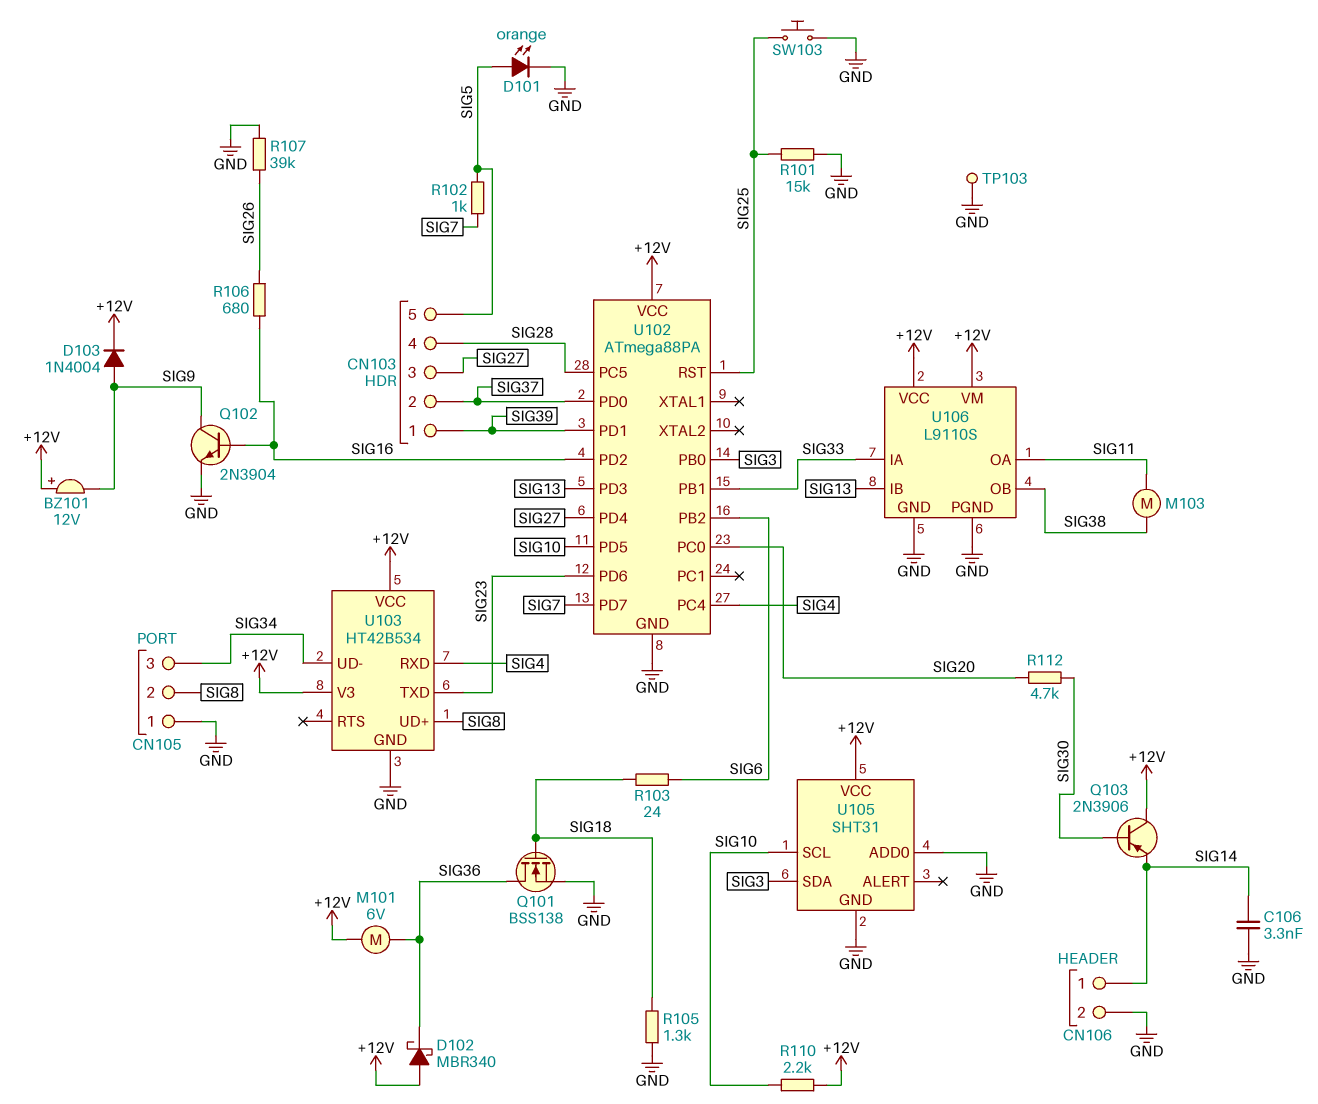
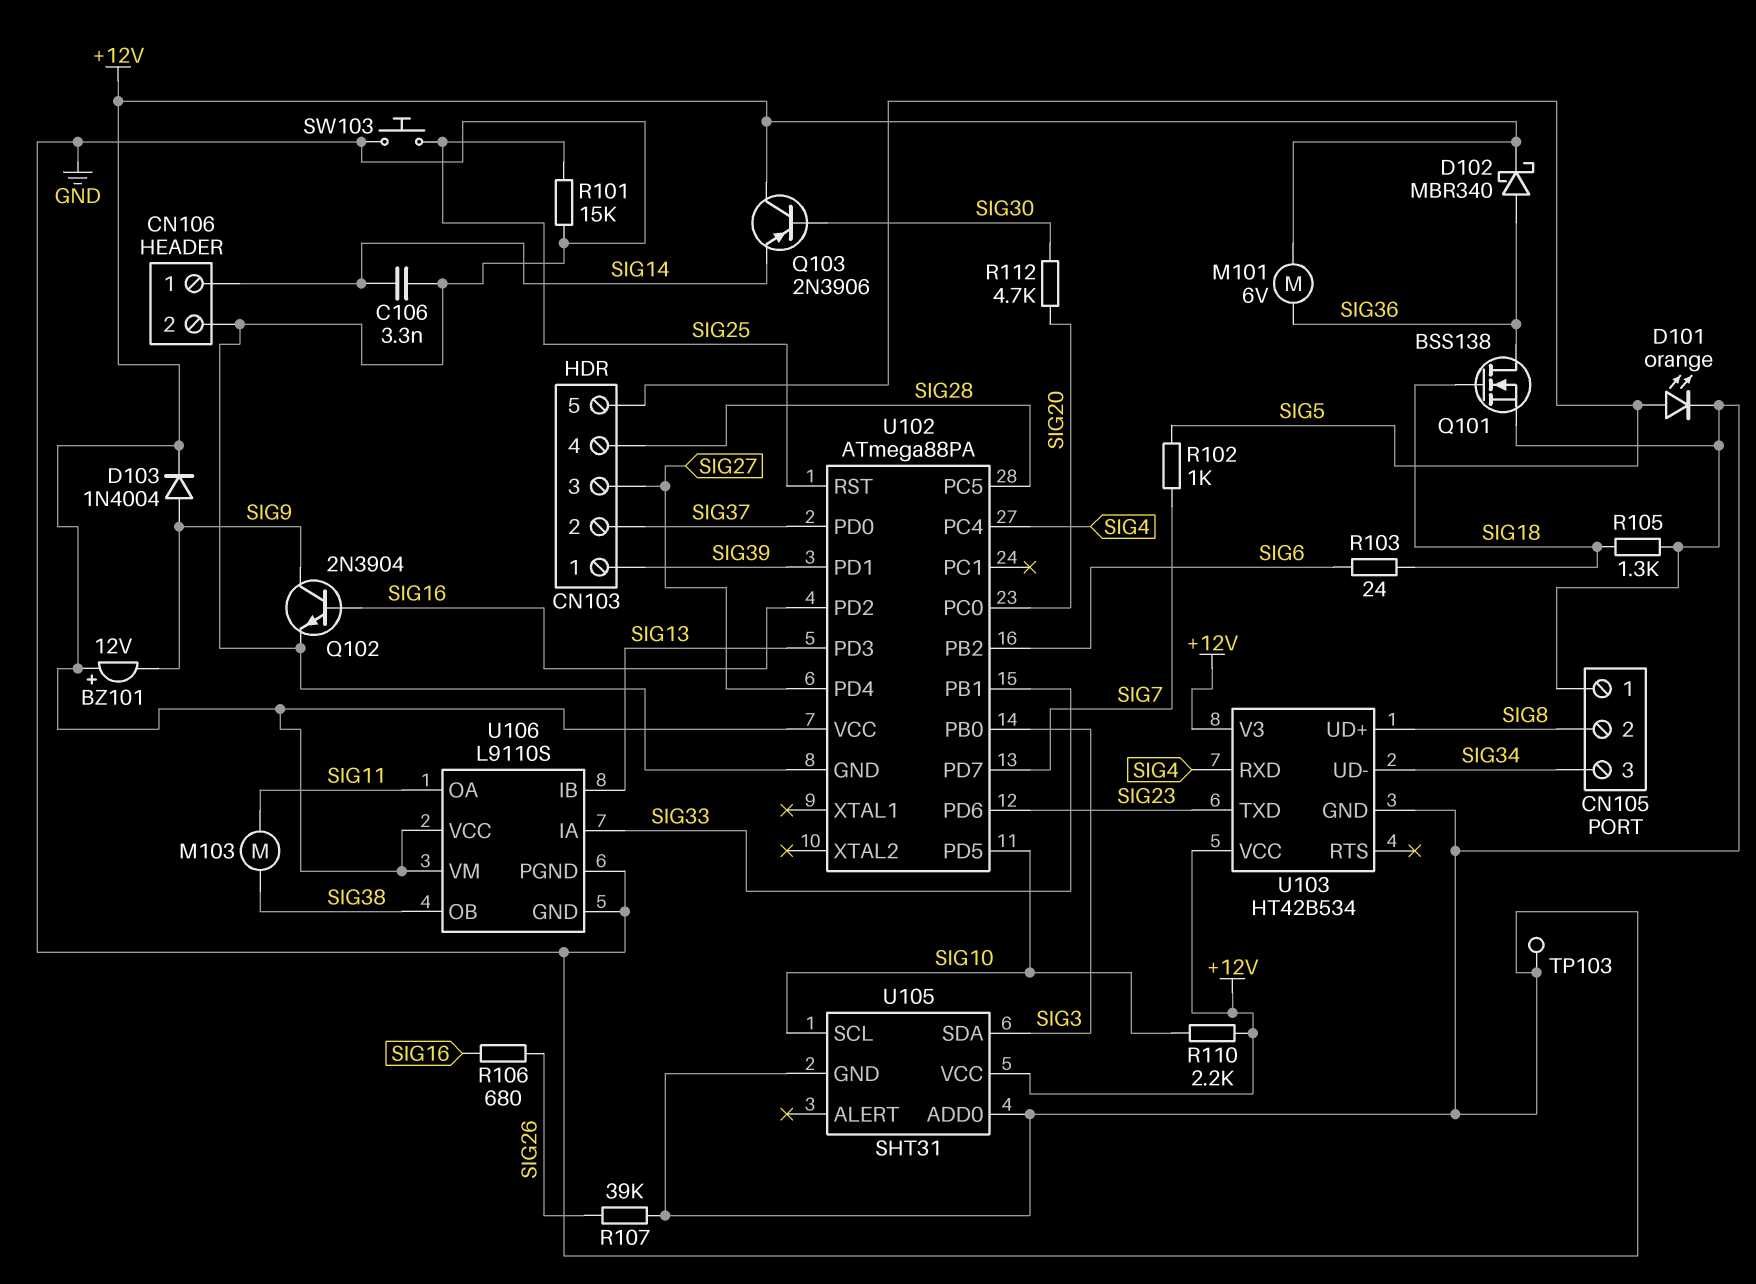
D102: schottky MBR340 (A +12V, K SIG36) -> schottky MBR340 (A SIG36, K +12V)

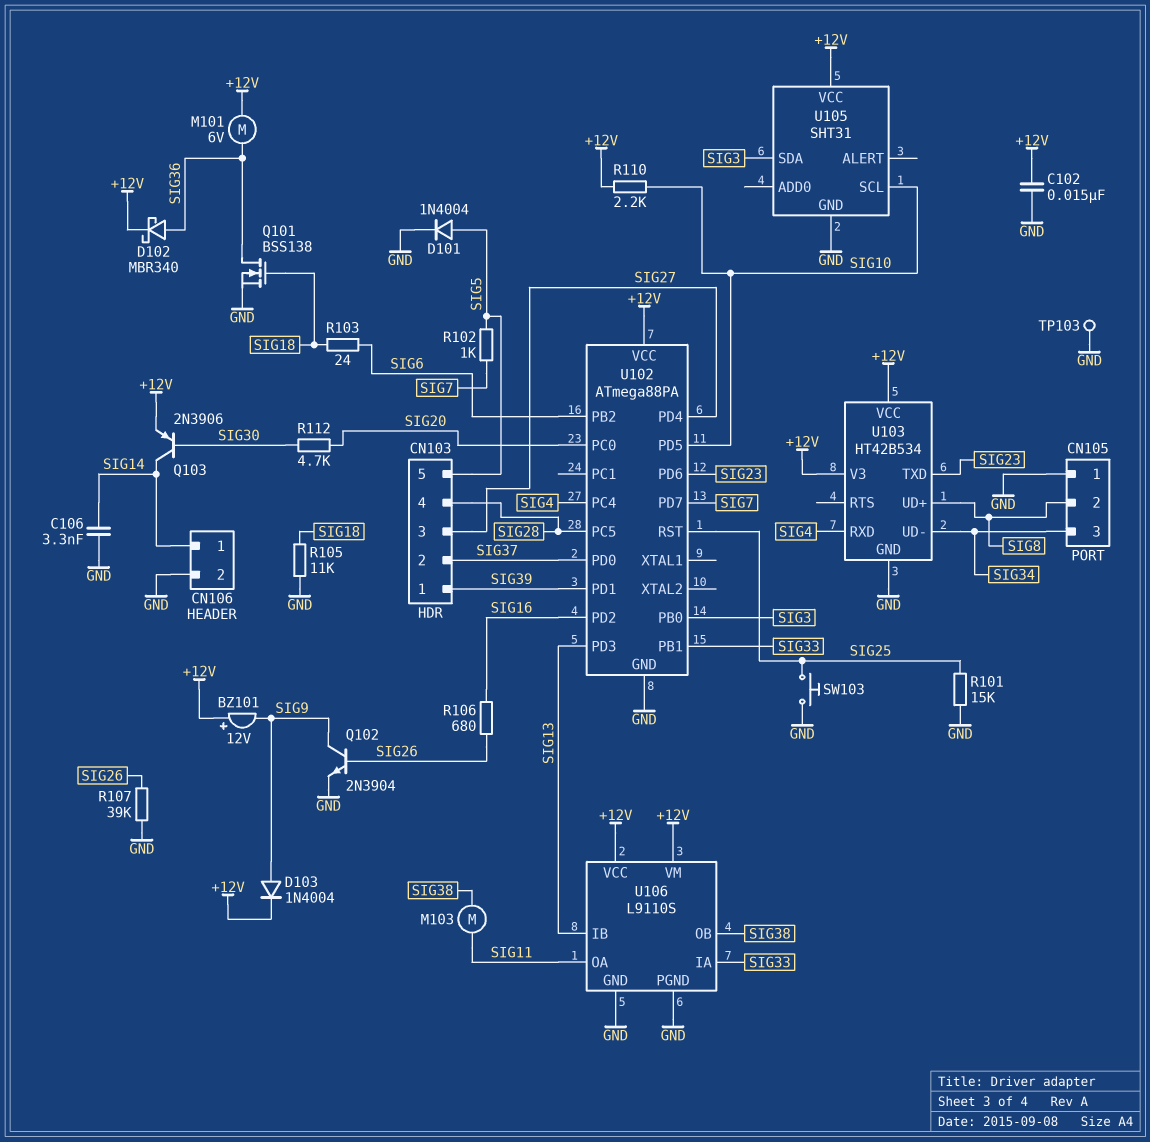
C102: none -> 15nF (+12V, GND)
D101: LED orange (A SIG5, K GND) -> diode 1N4004 (A SIG5, K GND)
Q102: NPN 2N3904 (B SIG16, C SIG9, E GND) -> NPN 2N3904 (B SIG26, C SIG9, E GND)
Q103: PNP 2N3906 (B SIG30, C +12V, E SIG14) -> PNP 2N3906 (B SIG30, C SIG14, E +12V)
R105: 1.3k (GND, SIG18) -> 11k (GND, SIG18)
U105 pin ADD0: GND -> none

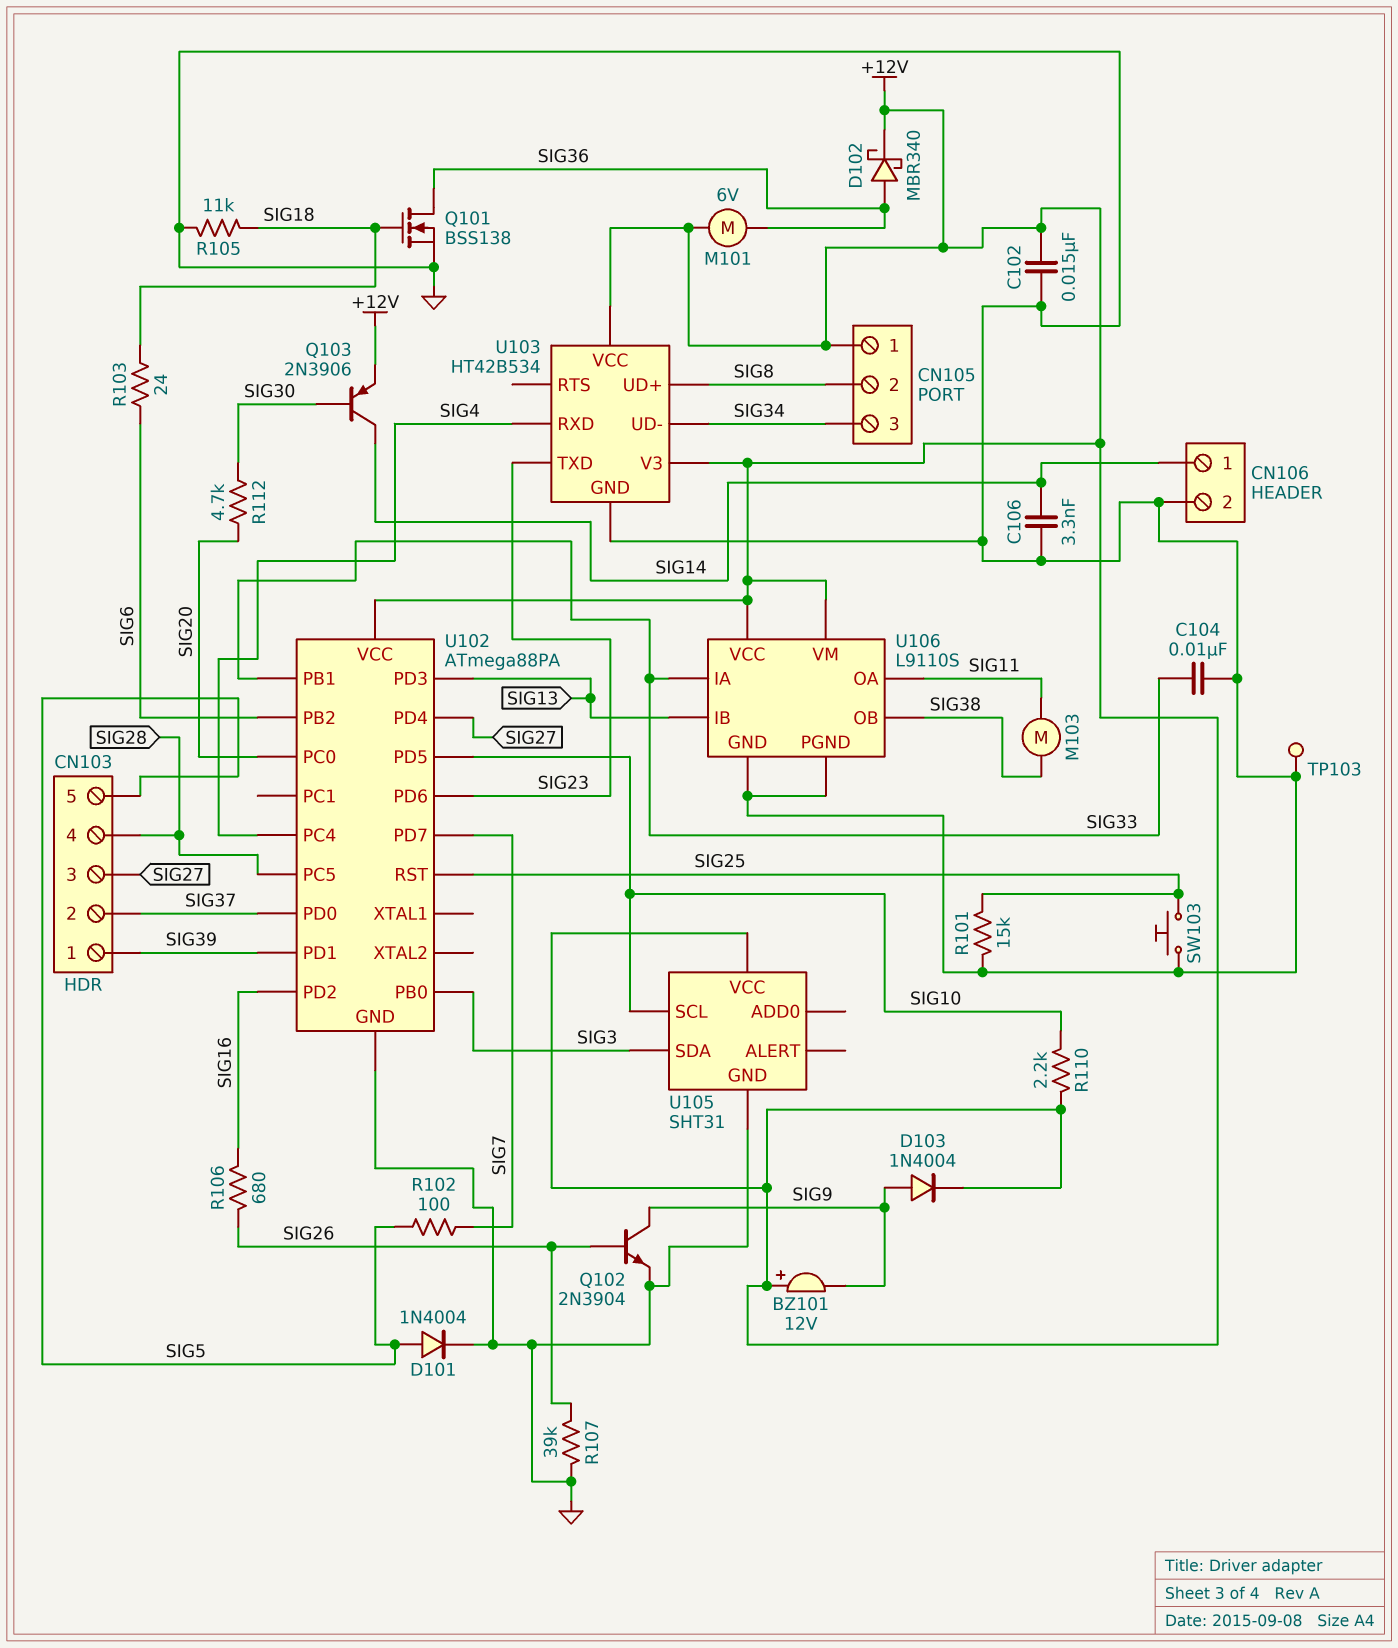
C104: none -> 10nF (GND, SIG33)
CN105 pin 1: GND -> +12V
R102: 1k (SIG5, SIG7) -> 100 (SIG5, SIG7)

